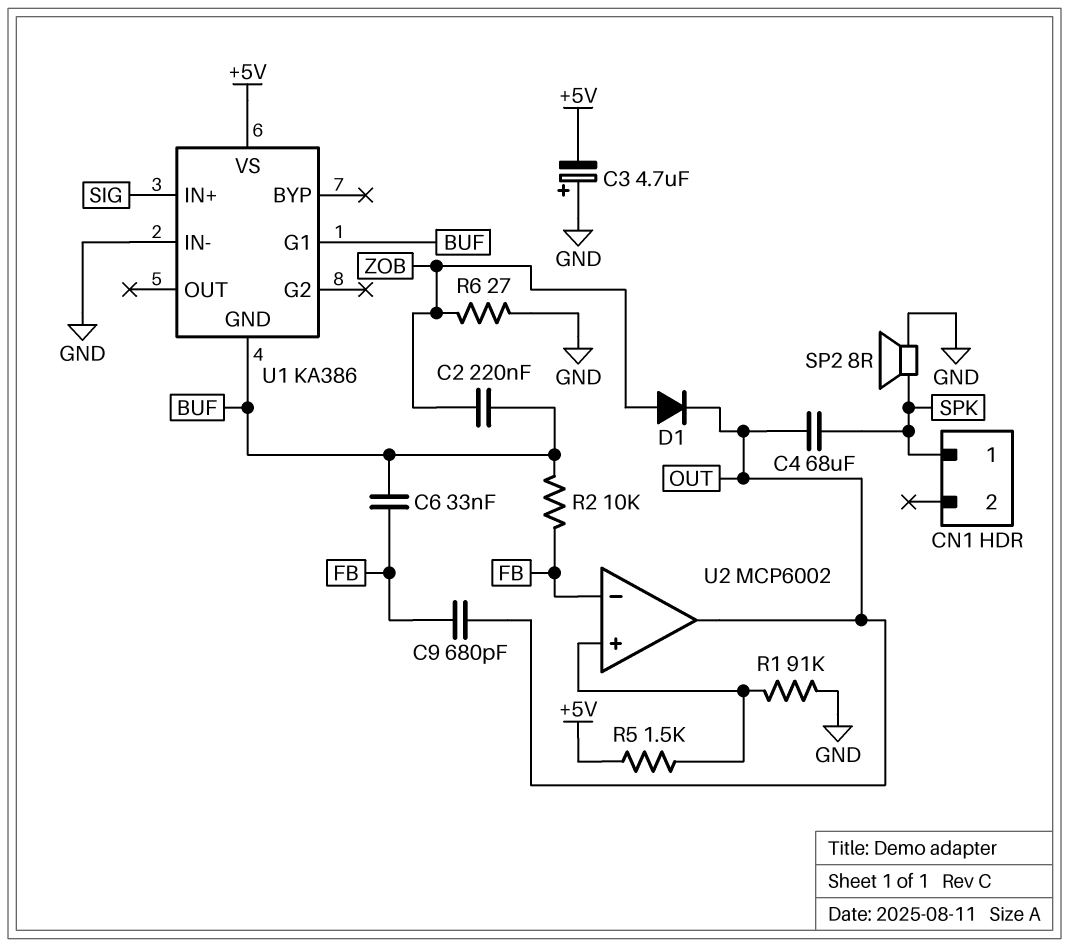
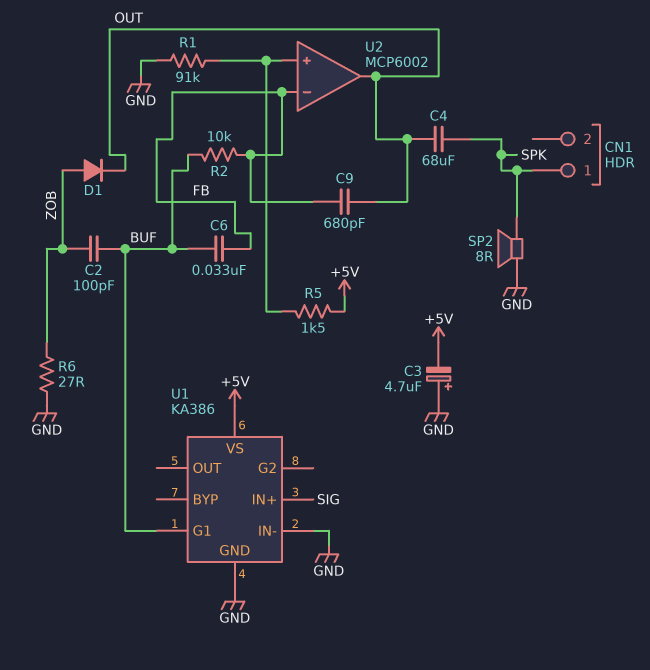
C2: 220nF (BUF, ZOB) -> 100pF (BUF, ZOB)
U1 pin GND: BUF -> GND

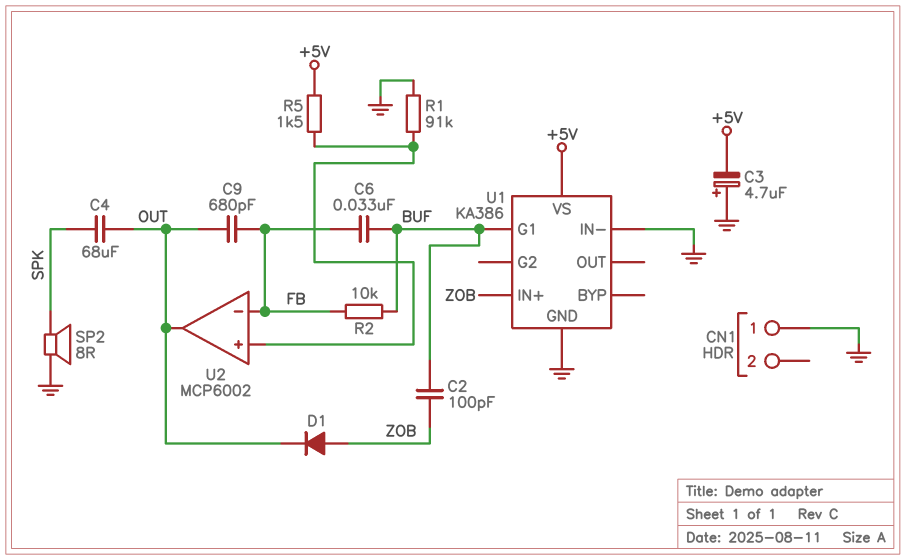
CN1 pin 1: SPK -> GND
R6: 27 (GND, ZOB) -> none
U1 pin IN+: SIG -> ZOB

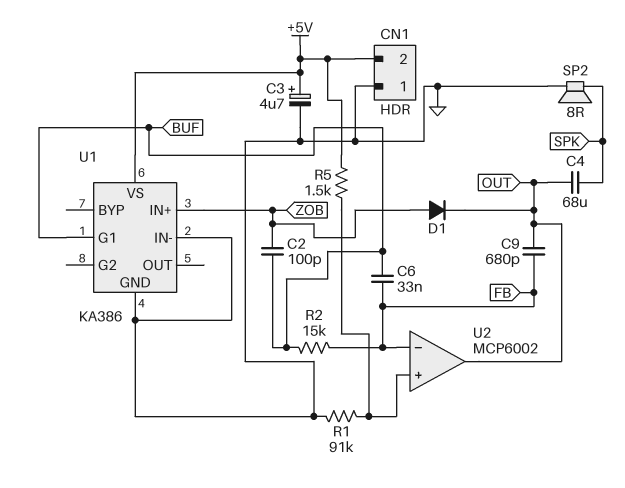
C3: 4.7uF (plus GND, minus +5V) -> 4.7uF (plus +5V, minus GND)
CN1 pin 2: none -> +5V
R2: 10k (BUF, FB) -> 15k (BUF, FB)

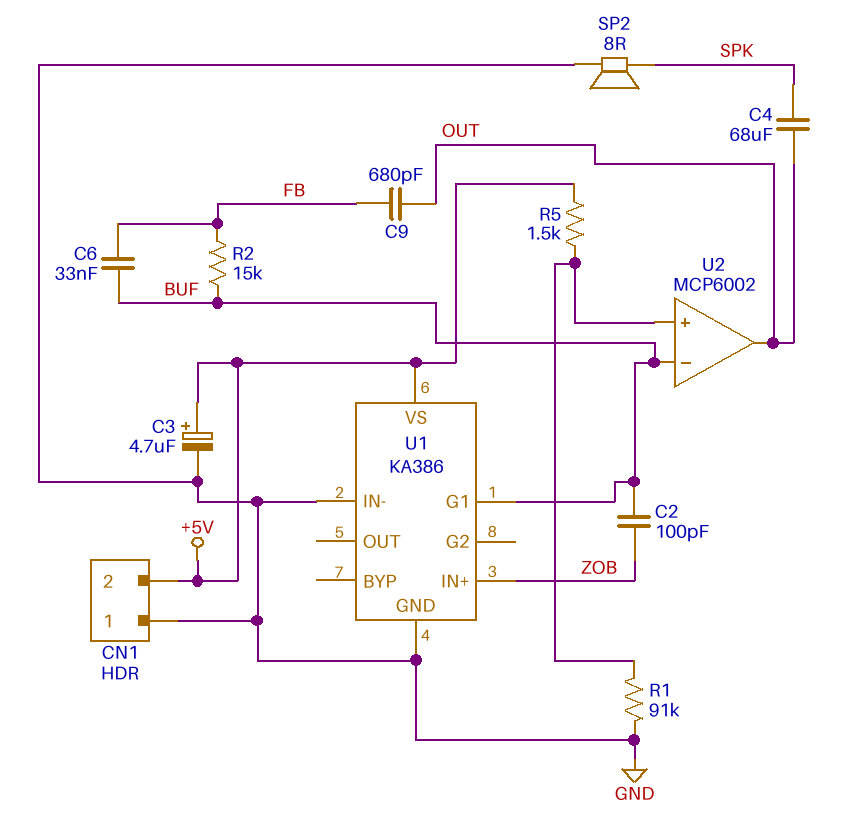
D1: diode (A ZOB, K OUT) -> none
U2 pin in-: FB -> BUF

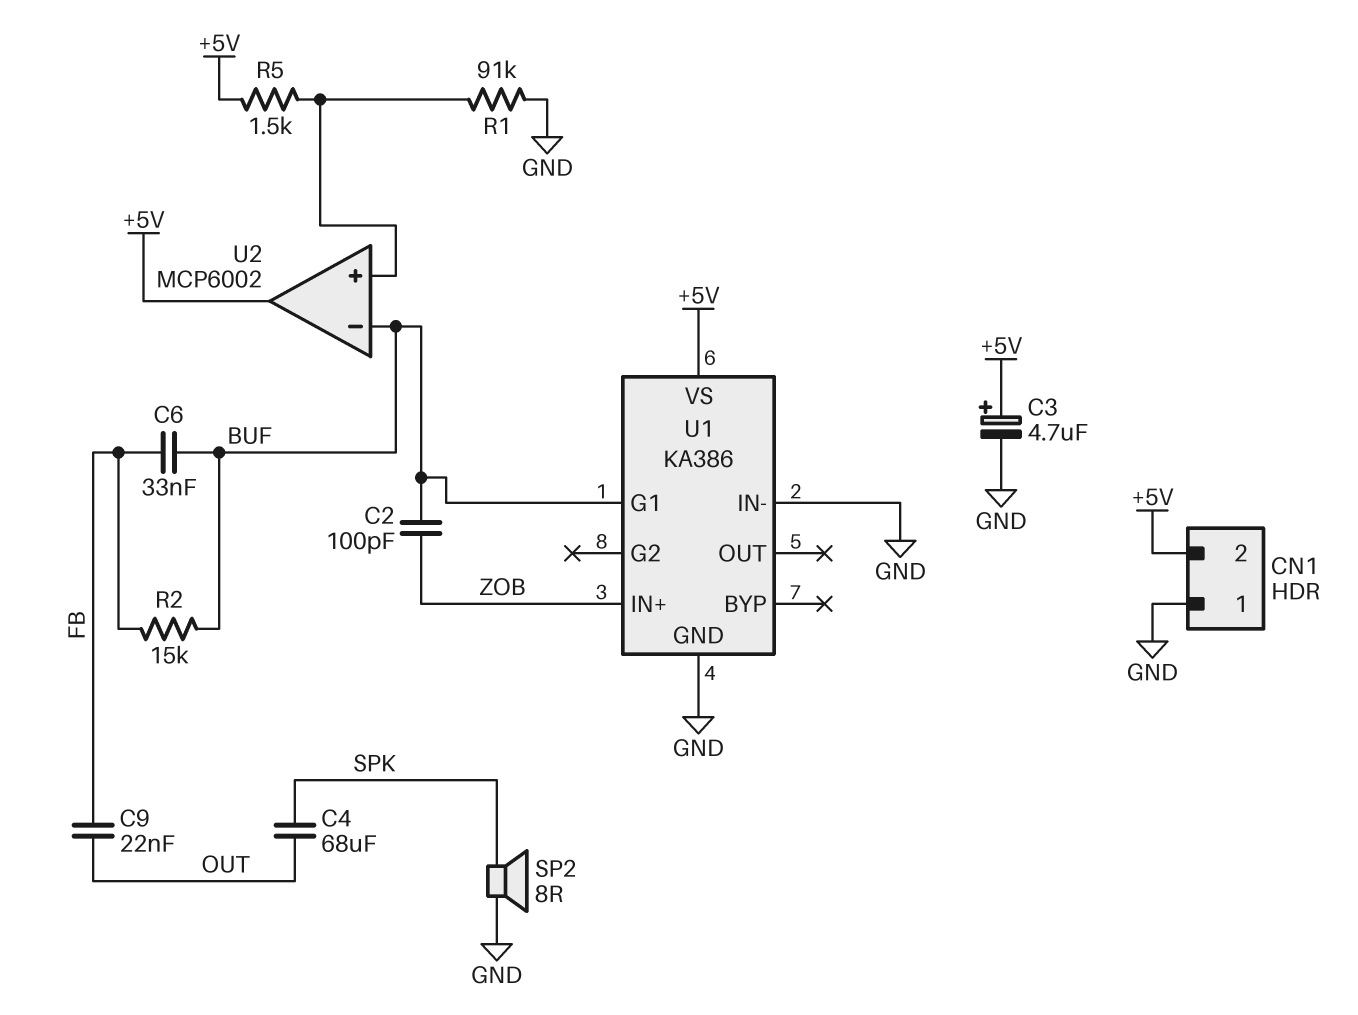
C9: 680pF (FB, OUT) -> 22nF (FB, OUT)
U2 pin out: OUT -> +5V

